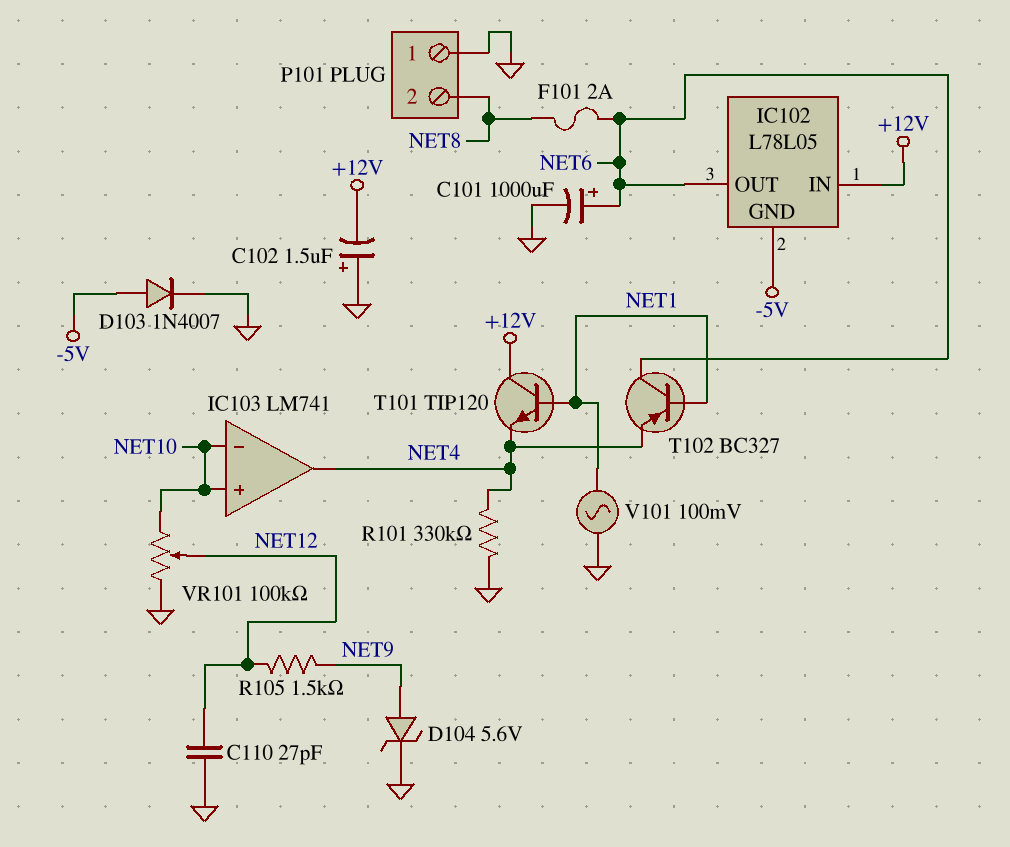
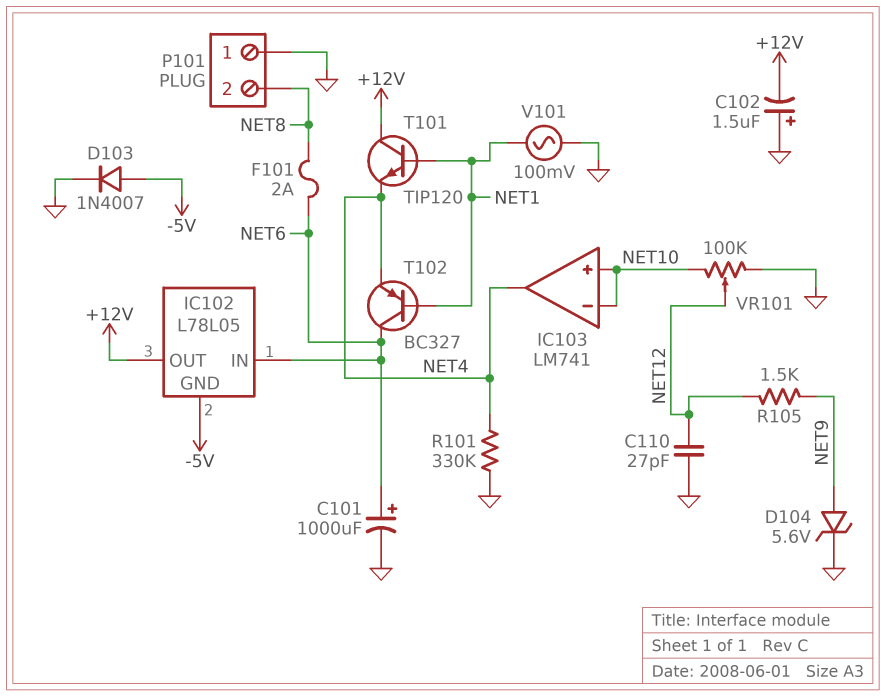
IC102 pin IN: +12V -> NET6
IC102 pin OUT: NET6 -> +12V

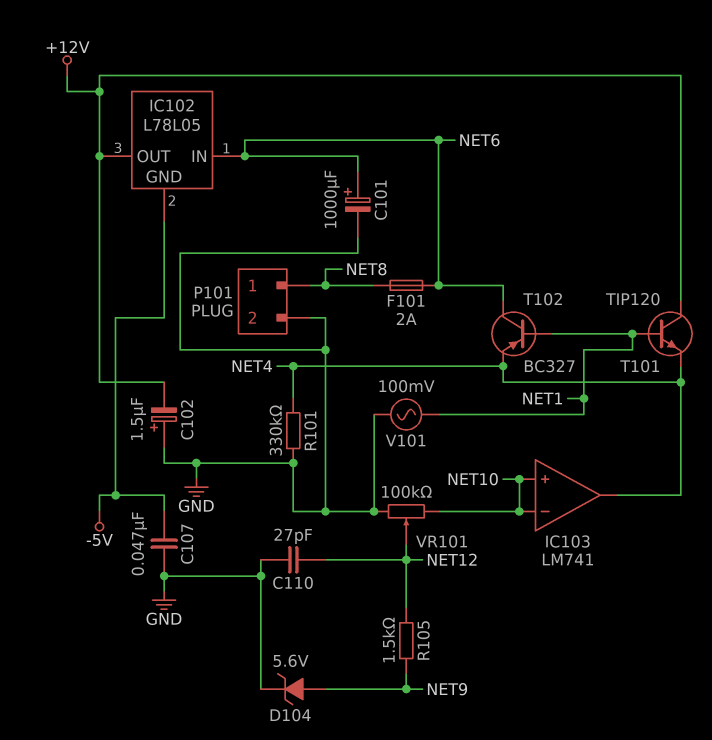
C107: none -> 47nF (-5V, GND)
D103: diode 1N4007 (A -5V, K GND) -> none
P101 pin 1: GND -> NET8
P101 pin 2: NET8 -> GND

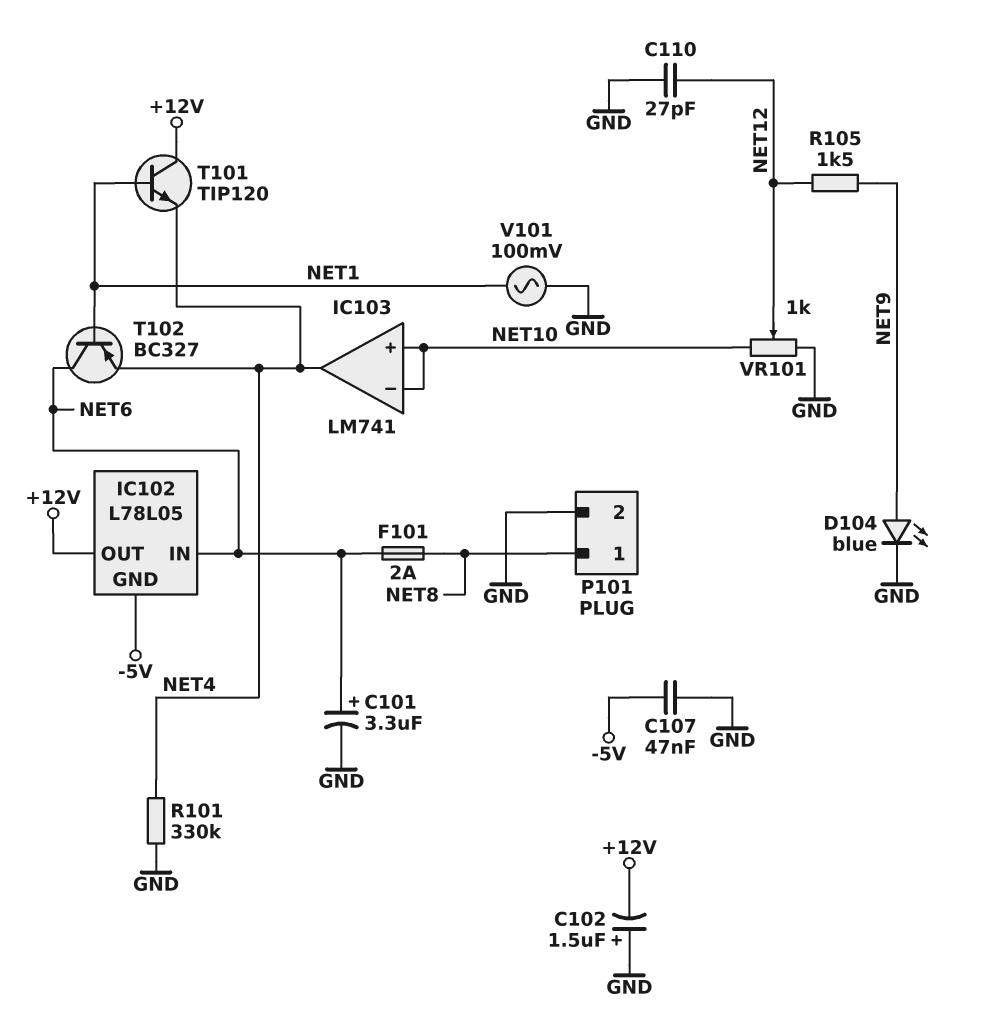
C101: 1000uF (plus NET6, minus GND) -> 3.3uF (plus NET6, minus GND)
D104: zener 5.6V (A NET9, K GND) -> LED blue (A NET9, K GND)
VR101: 100k (GND, NET10, wiper NET12) -> 1k (GND, NET10, wiper NET12)

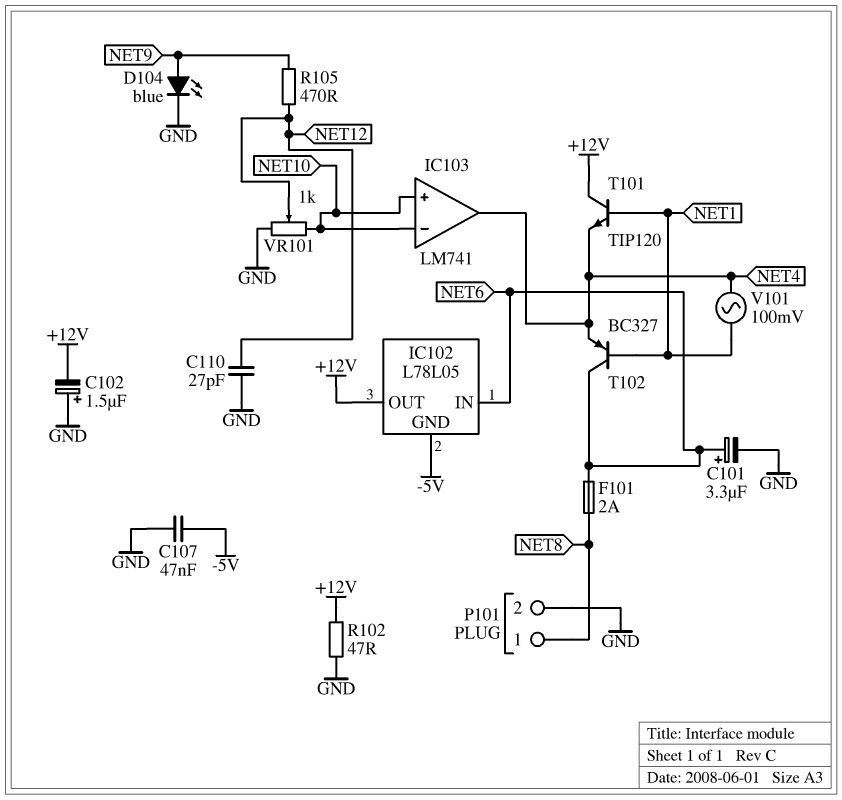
R101: 330k (GND, NET4) -> none
R102: none -> 47 (+12V, GND)
R105: 1.5k (NET9, NET12) -> 470 (NET9, NET12)
V101: AC 100mV (GND, NET1) -> AC 100mV (NET1, NET4)

